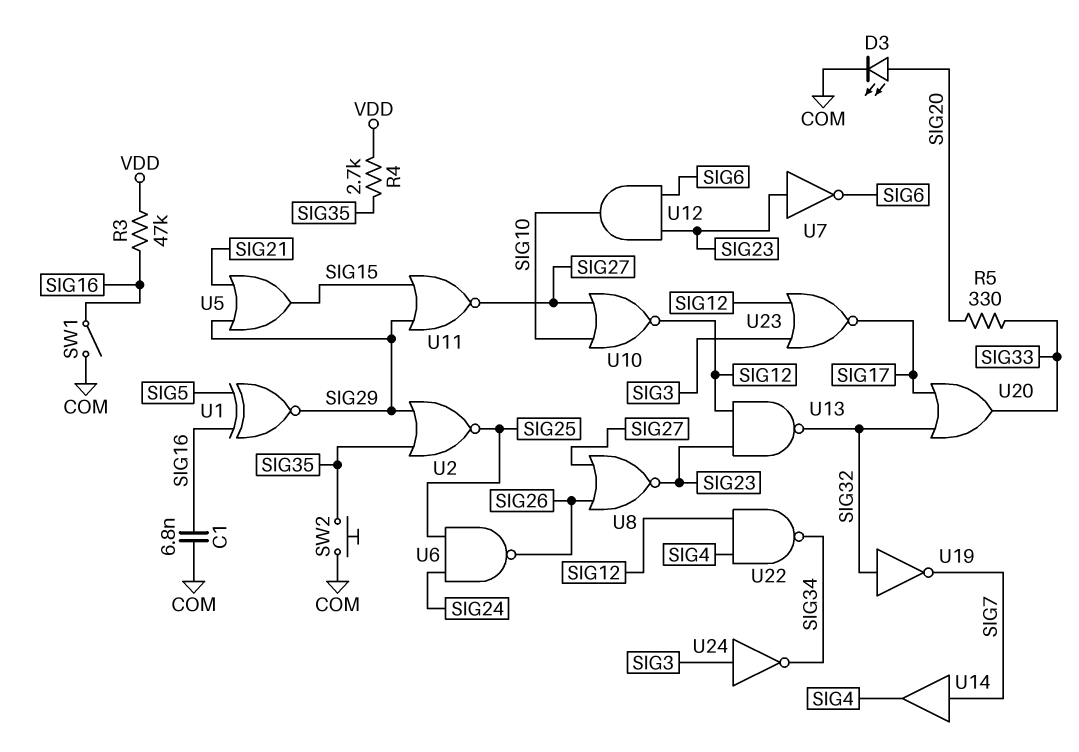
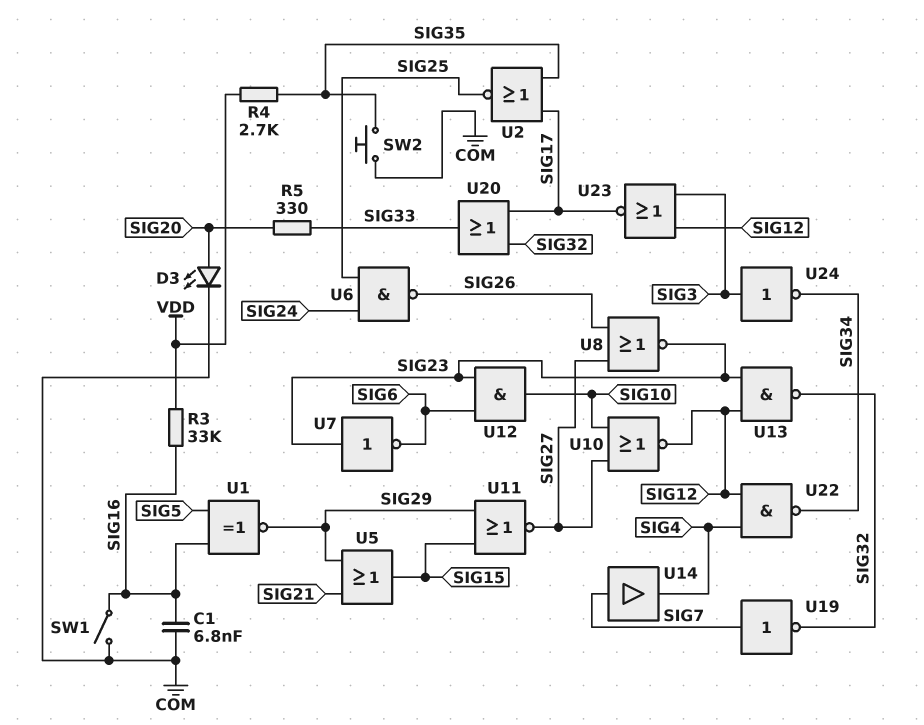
R3: 47k (SIG16, VDD) -> 33k (SIG16, VDD)
U2: NOR (in SIG29, in SIG35, out SIG25) -> NOR (in SIG17, in SIG35, out SIG25)
U19: NOT (in SIG32, out SIG7) -> NOT (in SIG7, out SIG32)

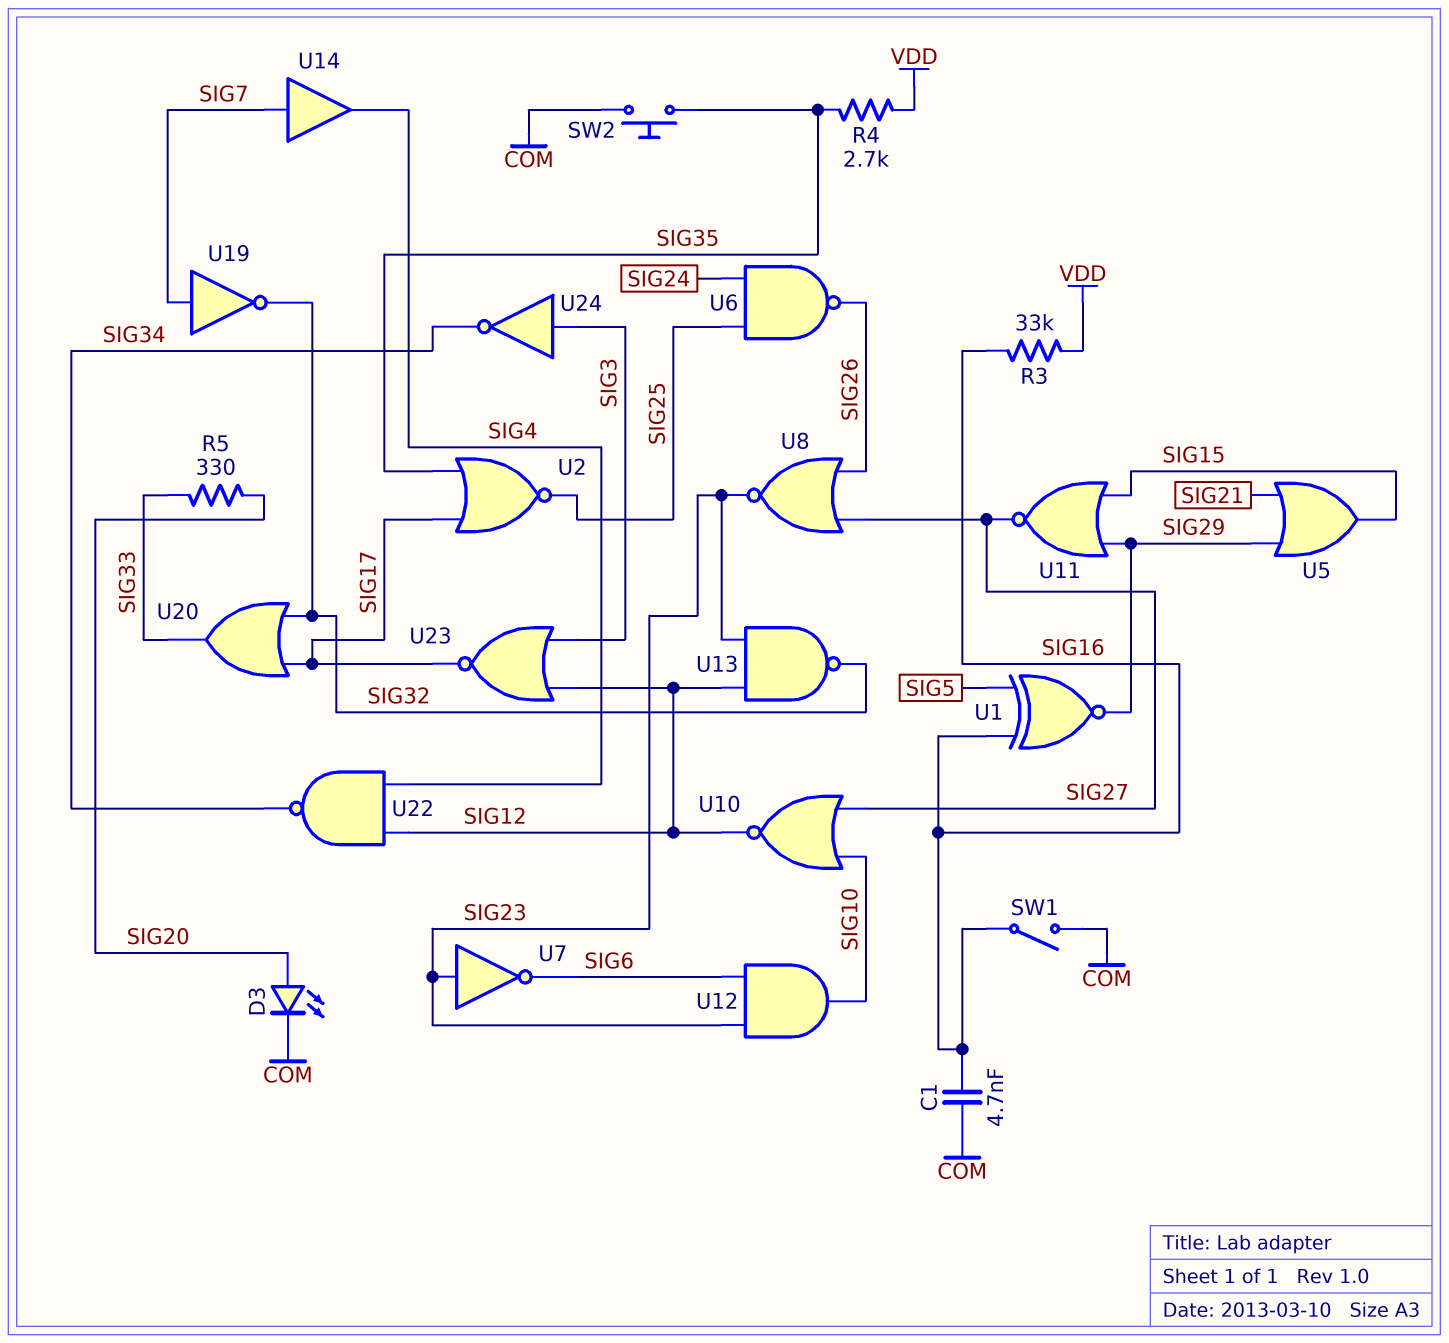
C1: 6.8nF (COM, SIG16) -> 4.7nF (COM, SIG16)

